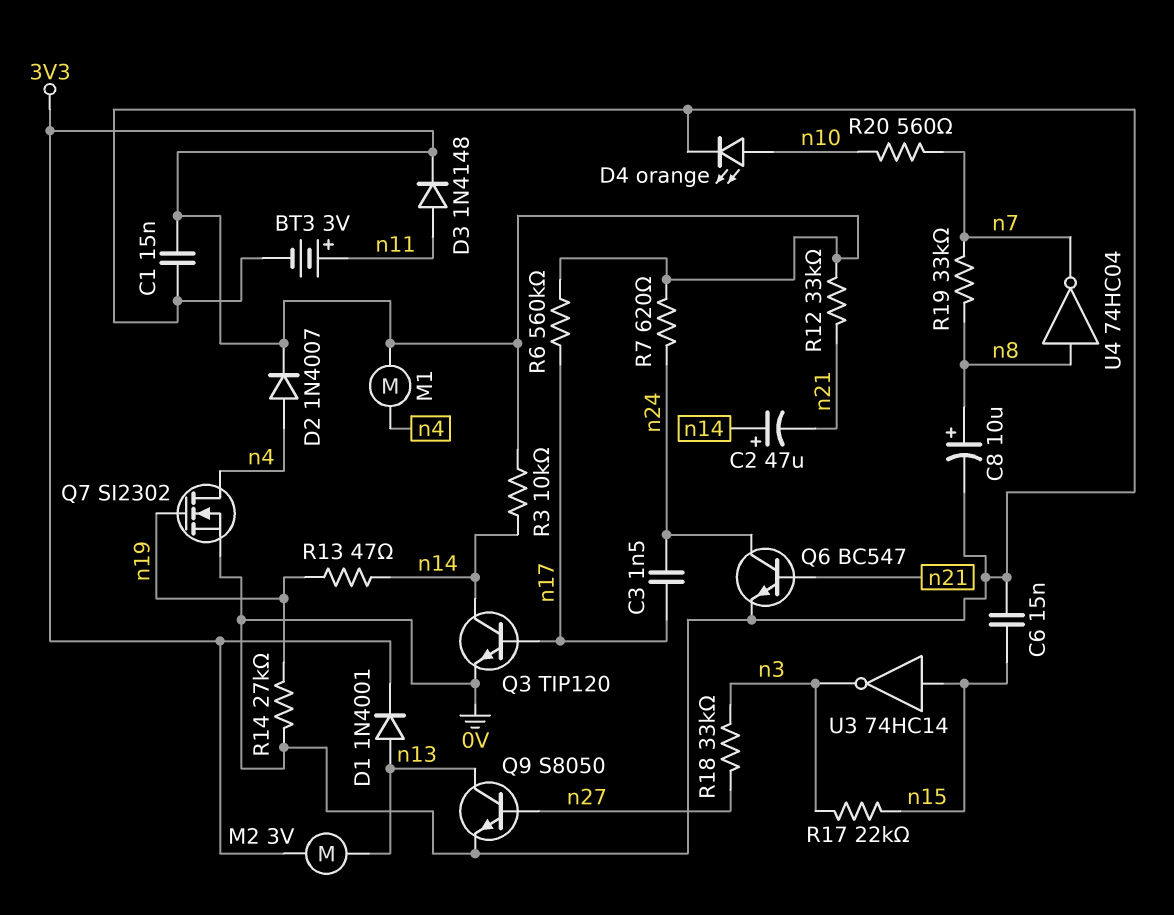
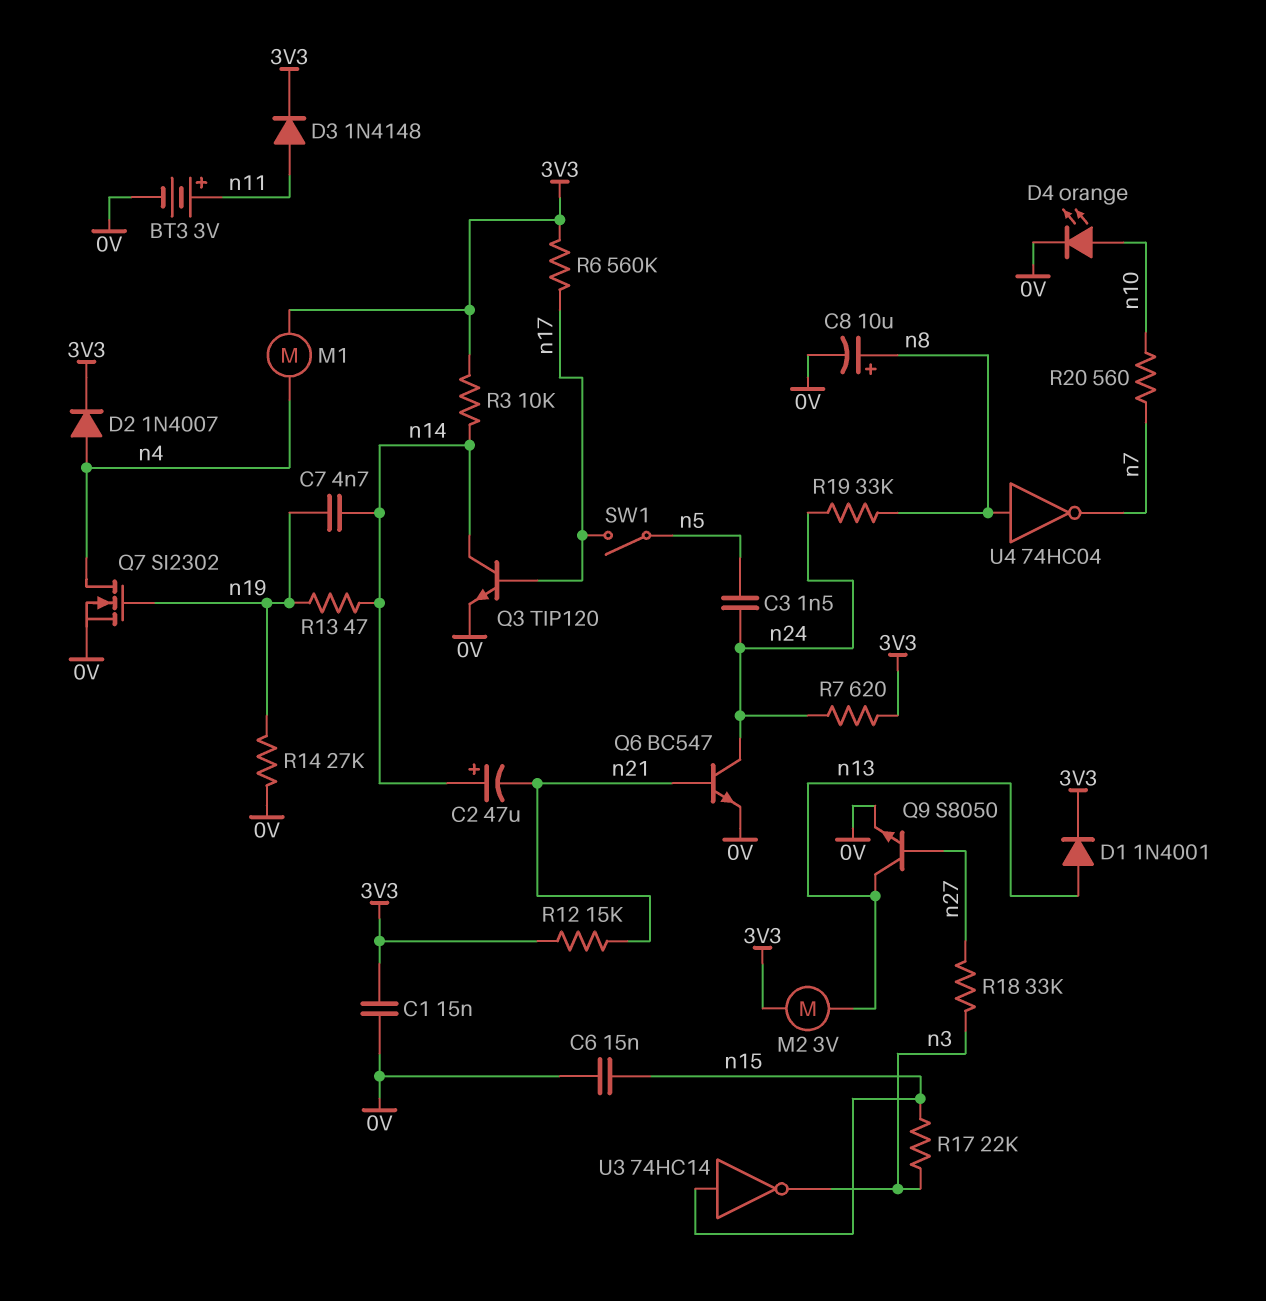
C3: 1.5nF (n17, n24) -> 1.5nF (n5, n24)
C7: none -> 4.7nF (n14, n19)
R12: 33k (3V3, n21) -> 15k (3V3, n21)
R19: 33k (n7, n8) -> 33k (n8, n24)
SW1: none -> switch (n5, n17)

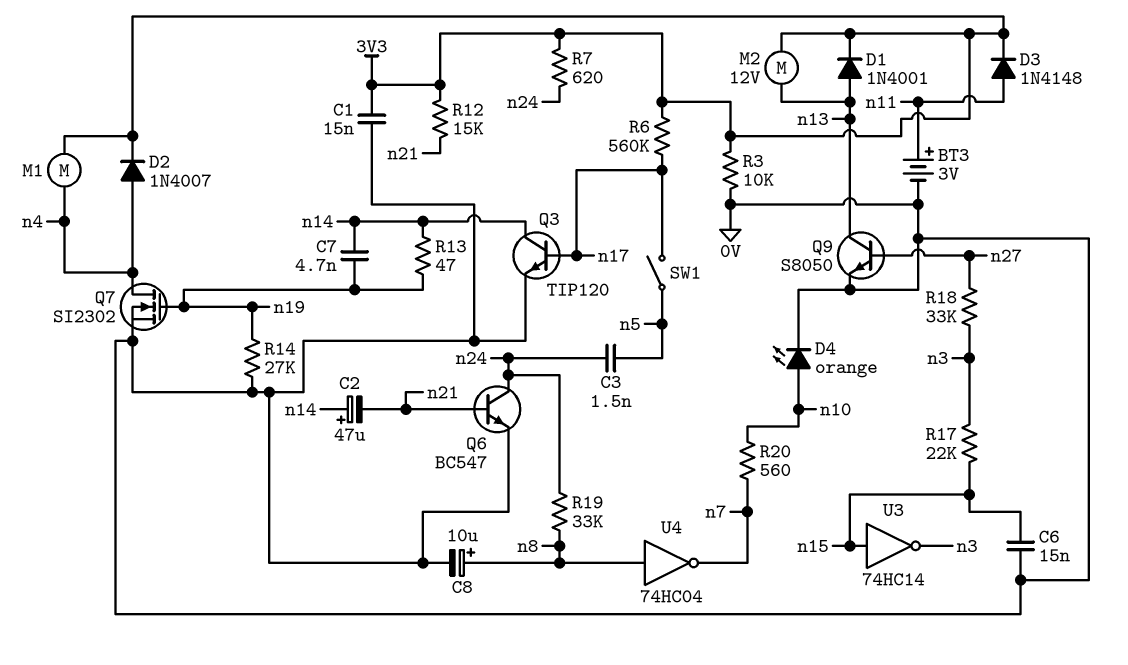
M2: motor 3V (3V3, n13) -> motor 12V (3V3, n13)
R3: 10k (3V3, n14) -> 10k (0V, 3V3)

